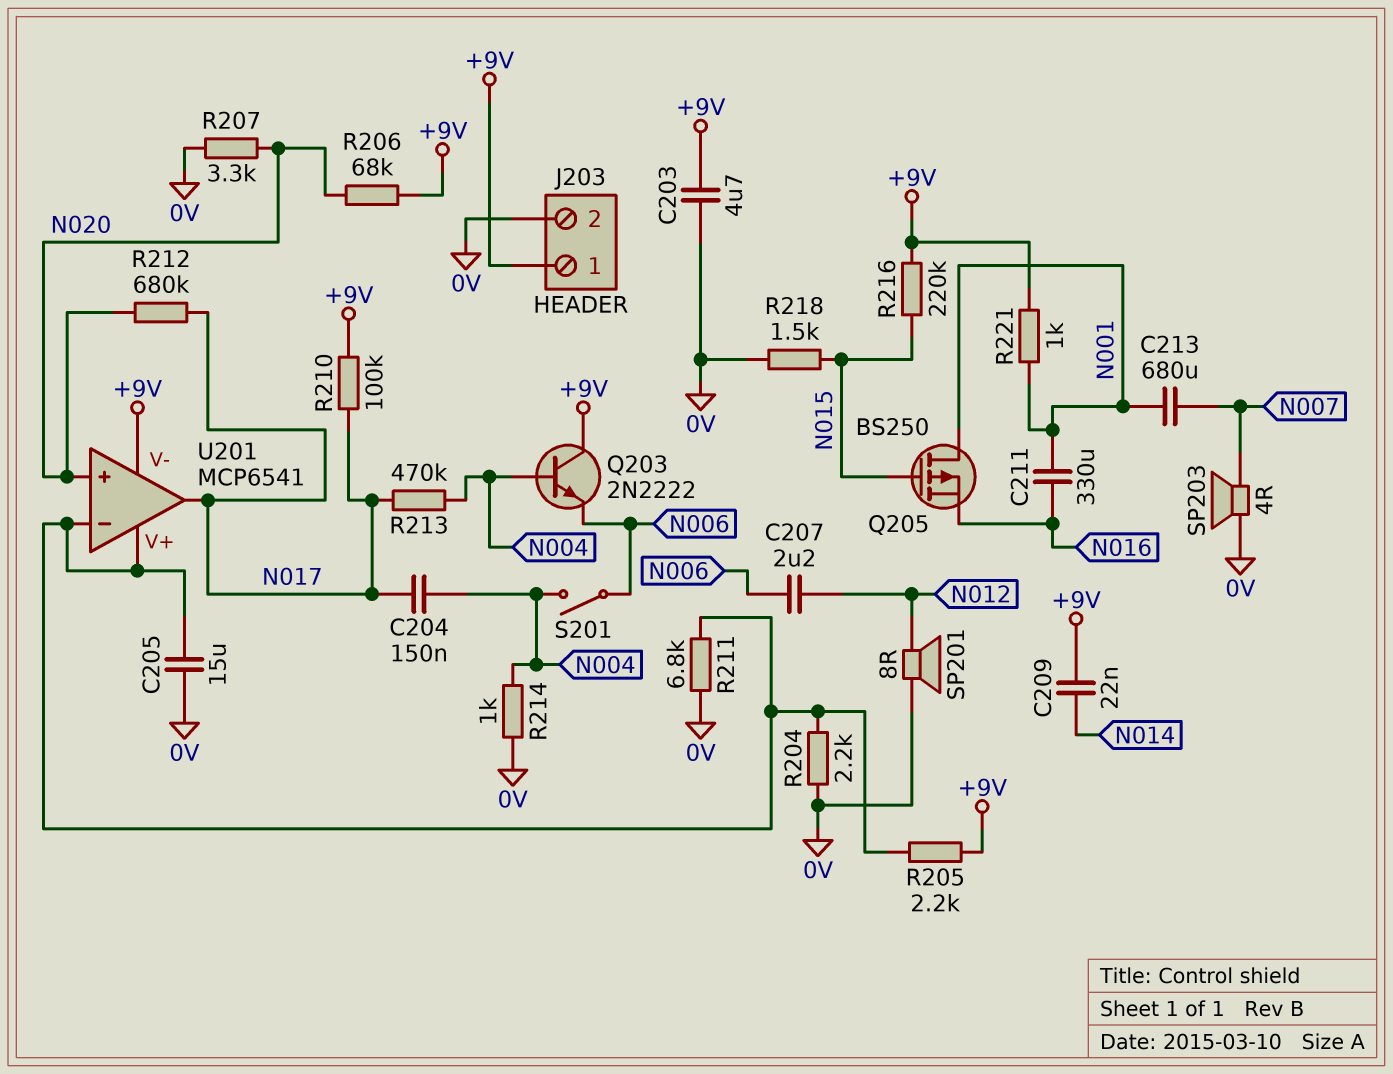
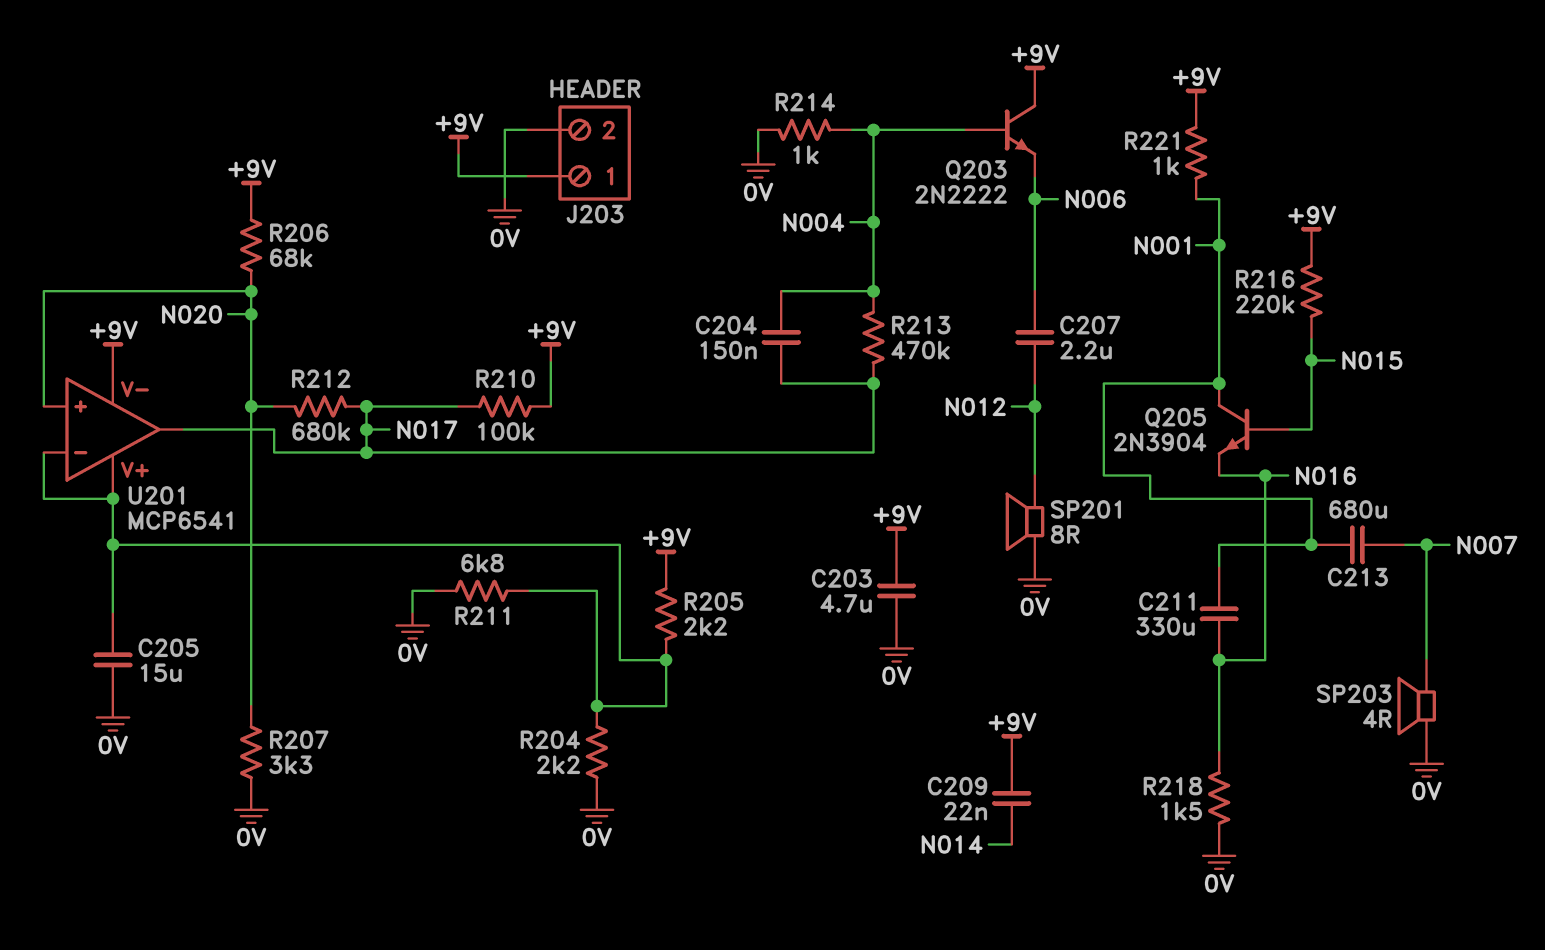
Q205: PMOS BS250 (G N015, D N001, S N016) -> NPN 2N3904 (B N015, C N001, E N016)
R218: 1.5k (0V, N015) -> 1.5k (0V, N016)
S201: switch (N004, N006) -> none

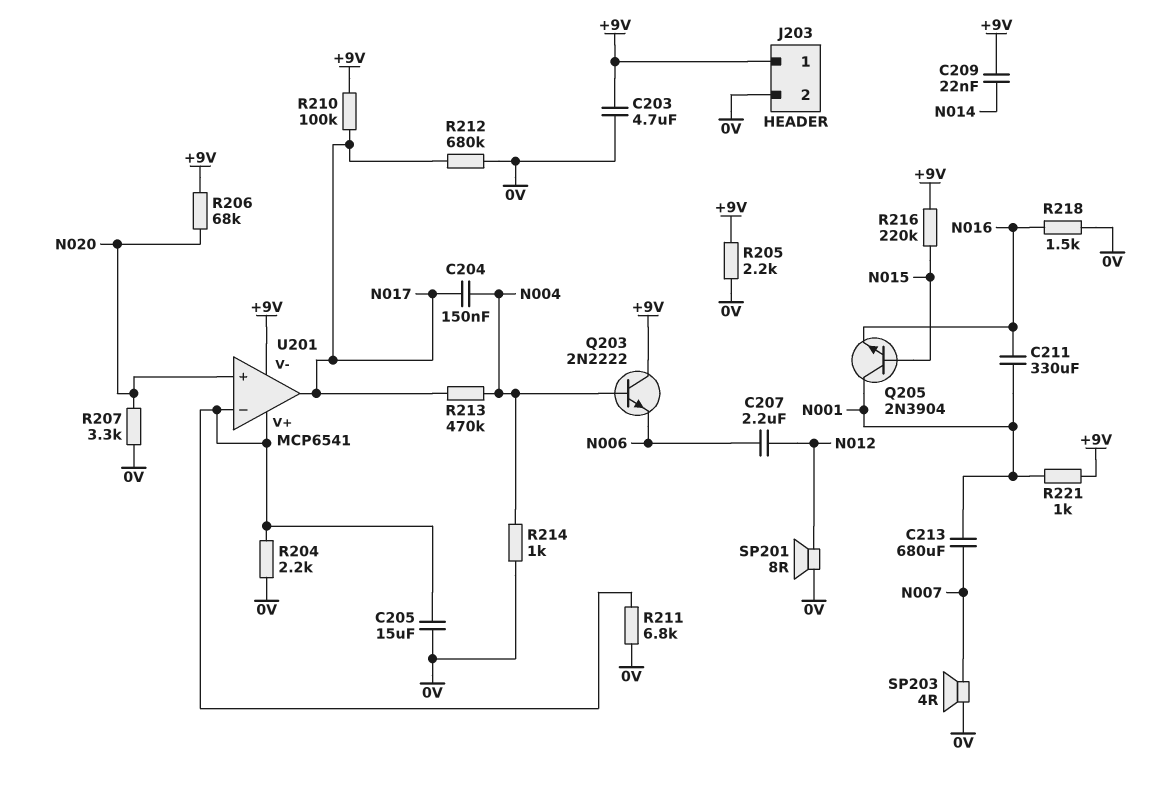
R205: 2.2k (+9V, U201/V+) -> 2.2k (+9V, 0V)
R212: 680k (N017, N020) -> 680k (0V, N017)

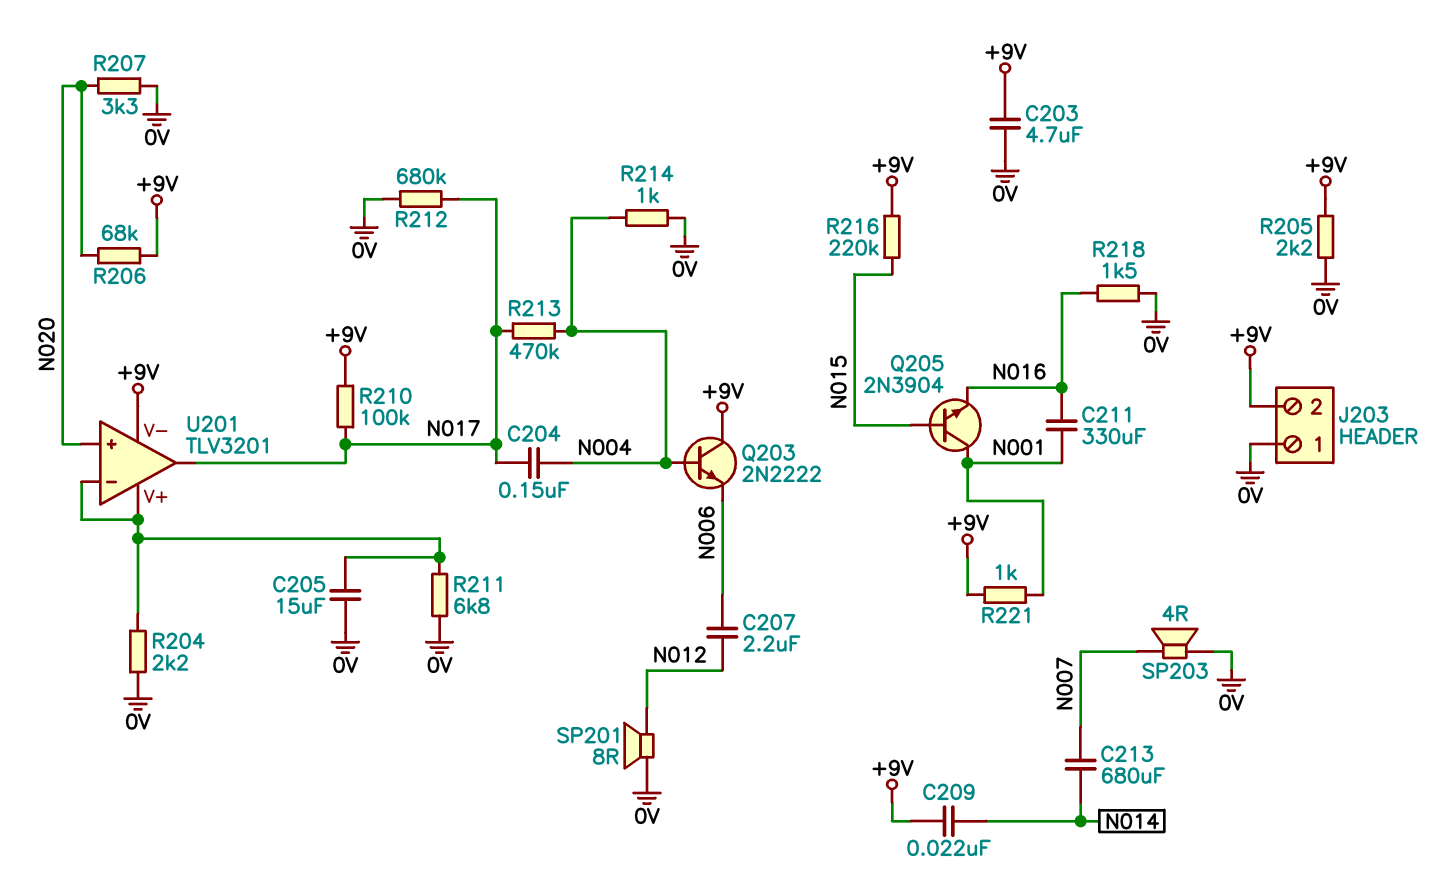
C213: 680uF (N001, N007) -> 680uF (N007, N014)
J203 pin 1: +9V -> 0V
J203 pin 2: 0V -> +9V
U201: MCP6541 -> TLV3201

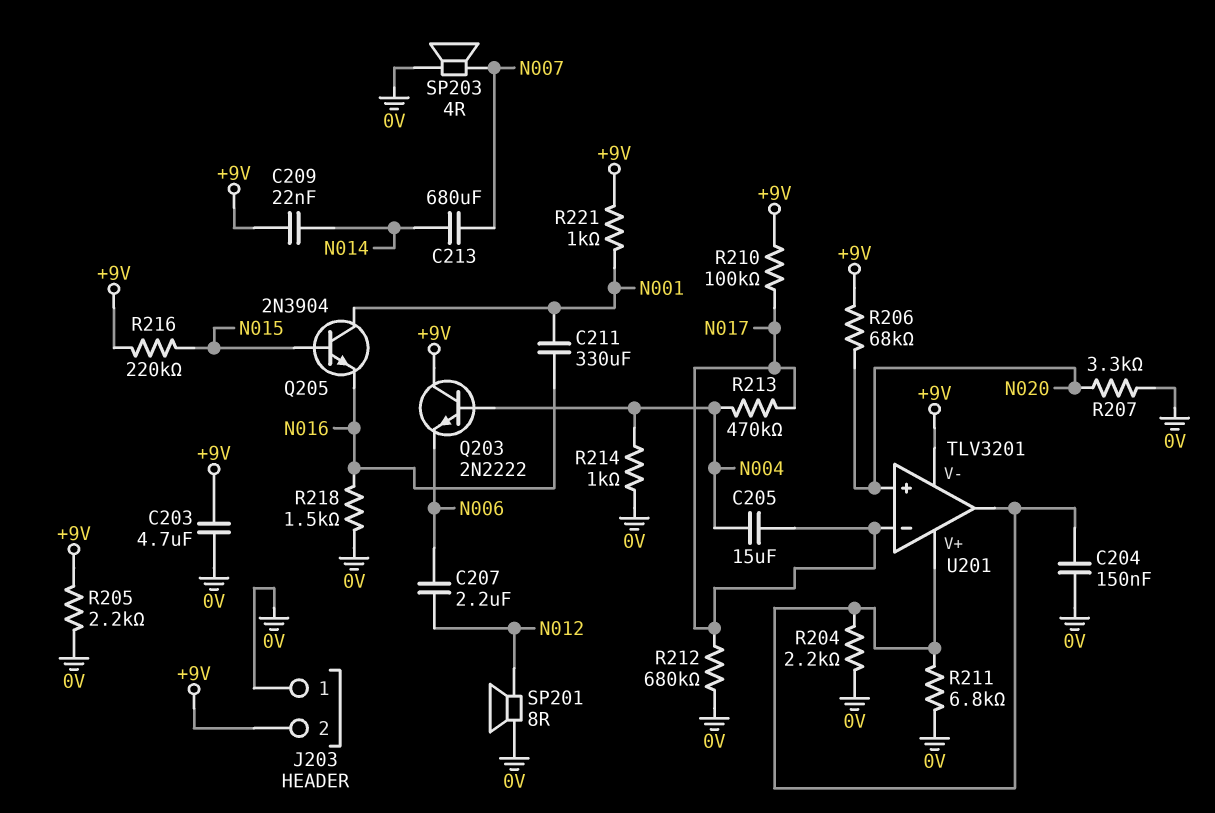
C204: 150nF (N004, N017) -> 150nF (0V, U201/V+)
C205: 15uF (0V, U201/V+) -> 15uF (N004, N017)
U201 pin in-: U201/V+ -> N017
U201 pin out: N017 -> U201/V+

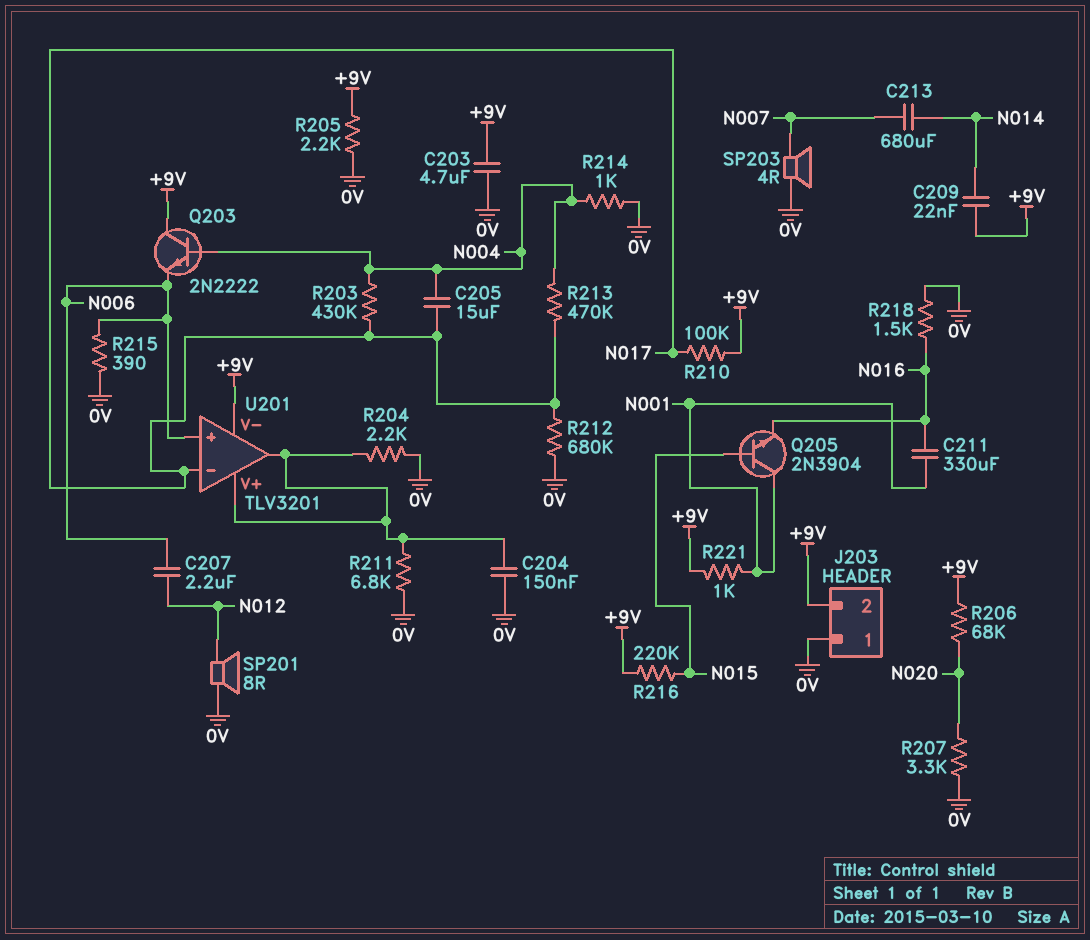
R203: none -> 430k (N004, N017)
R215: none -> 390 (0V, N006)
U201 pin in+: N020 -> N006

